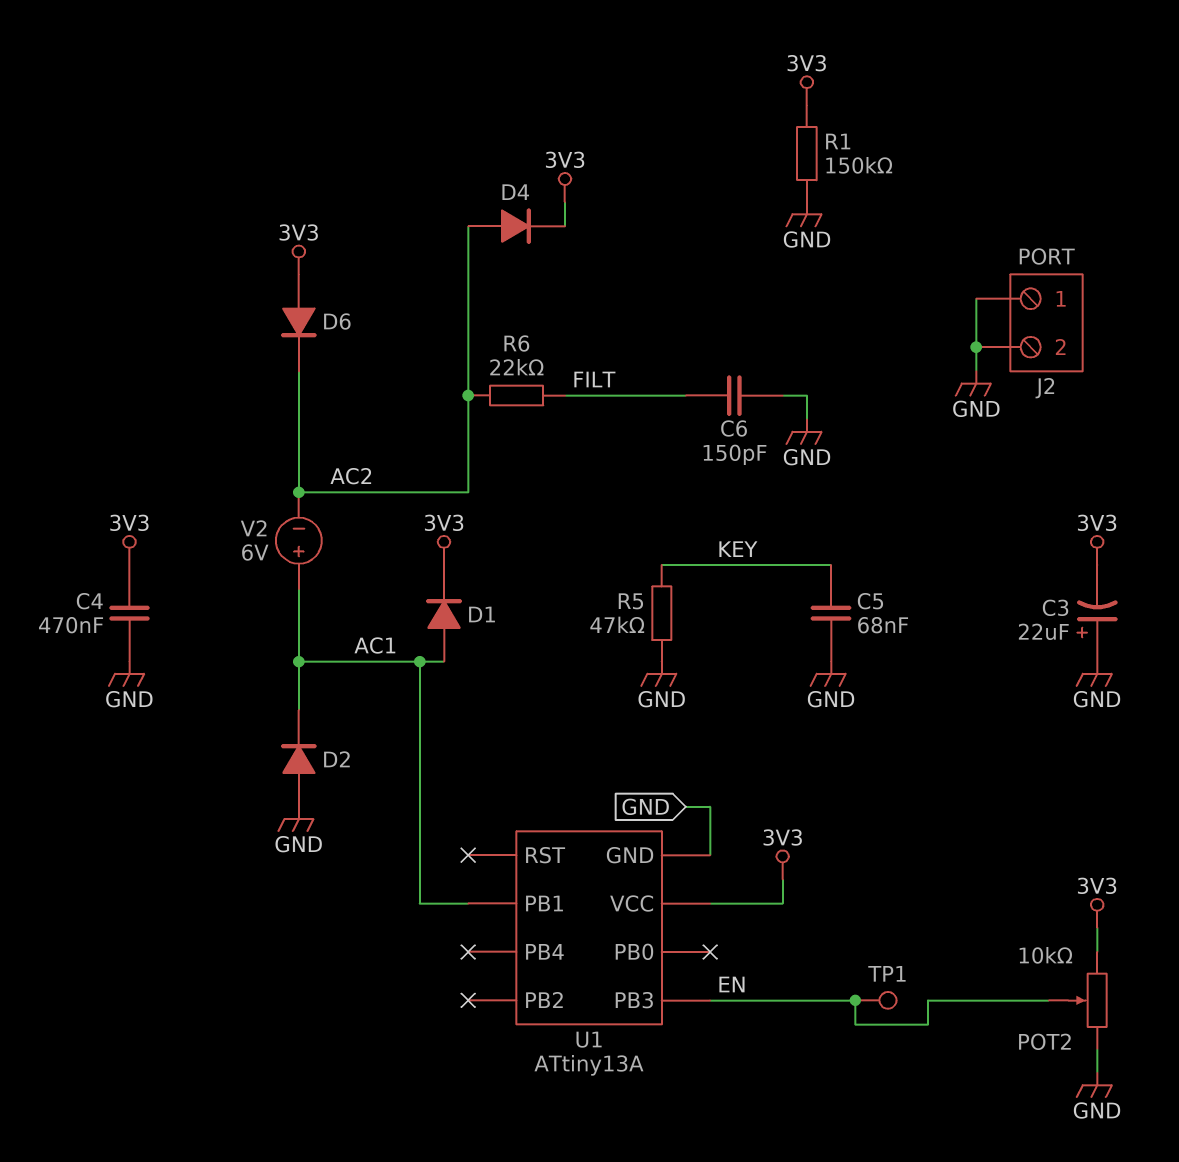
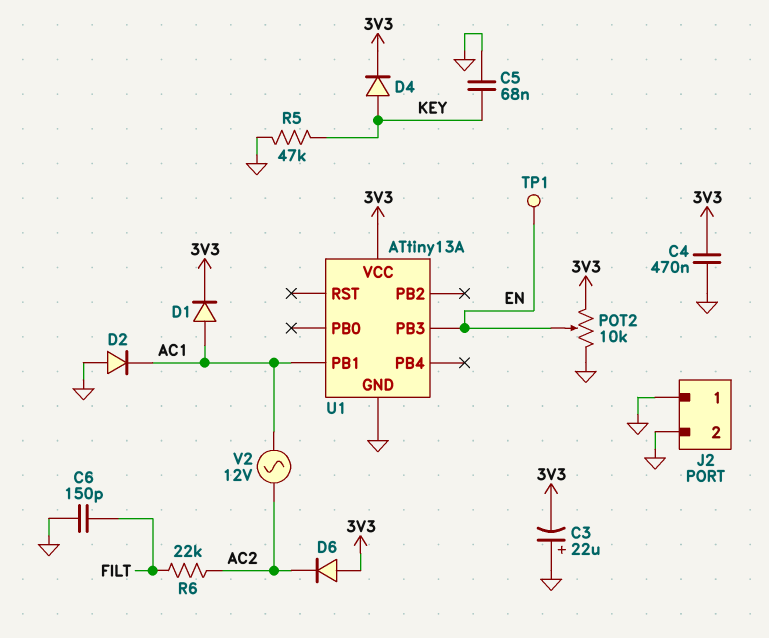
D4: diode (A AC2, K 3V3) -> diode (A KEY, K 3V3)
R1: 150k (3V3, GND) -> none
V2: 6V (plus AC1, minus AC2) -> AC 12V (AC1, AC2)

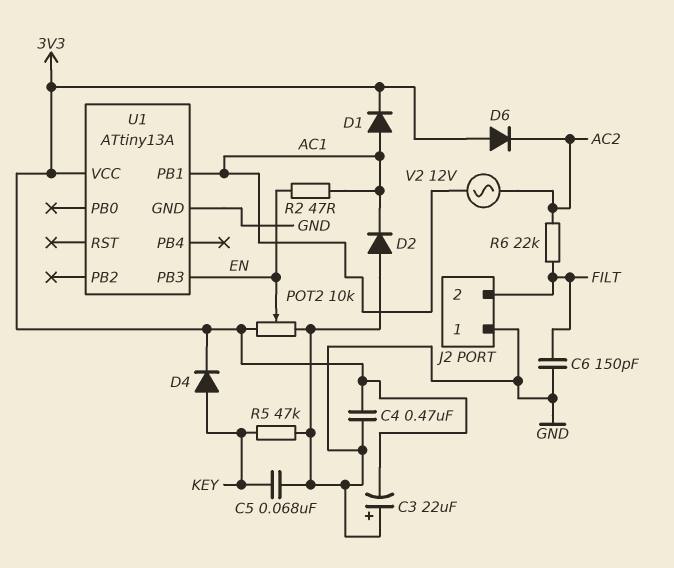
J2 pin 2: GND -> FILT
R2: none -> 47 (AC1, EN)
TP1: test point (EN) -> none

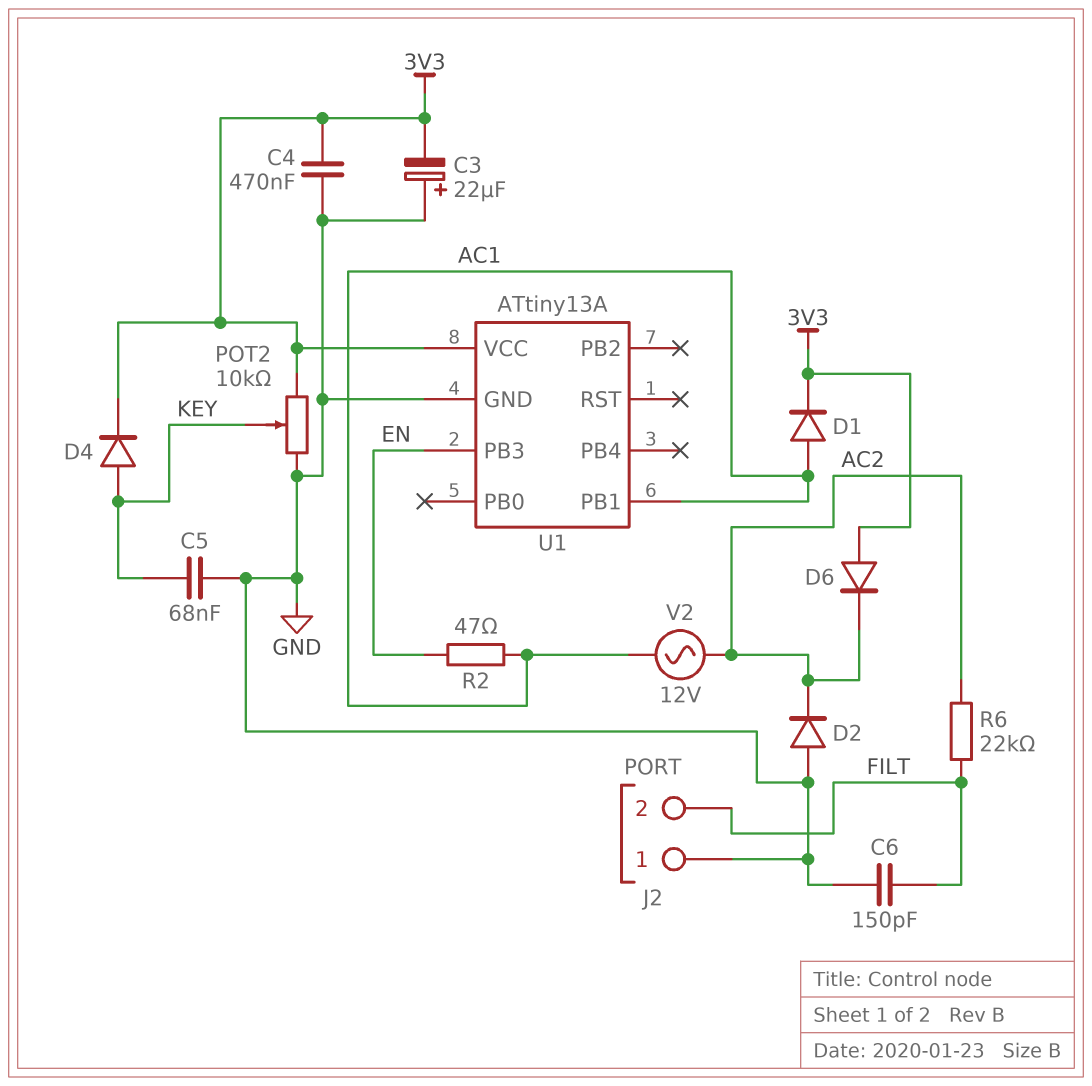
D2: diode (A GND, K AC1) -> diode (A GND, K AC2)
POT2: 10k (3V3, GND, wiper EN) -> 10k (3V3, GND, wiper KEY)
R5: 47k (GND, KEY) -> none

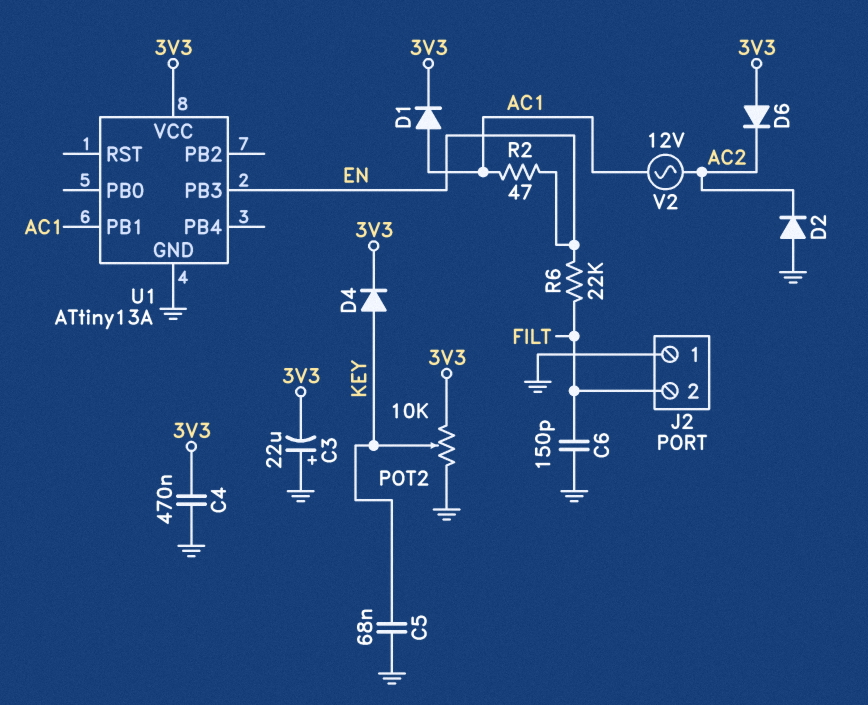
R6: 22k (AC2, FILT) -> 22k (EN, FILT)

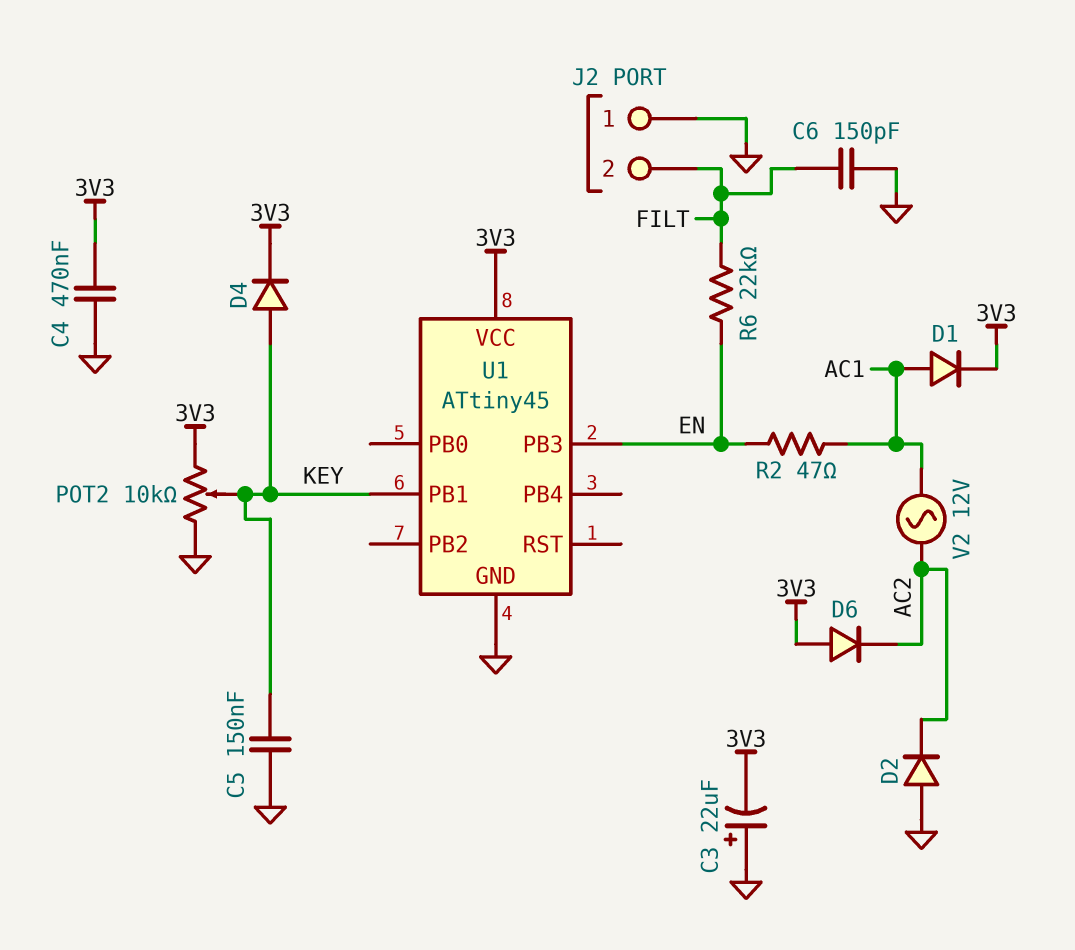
C5: 68nF (GND, KEY) -> 150nF (GND, KEY)
U1: ATtiny13A -> ATtiny45
U1 pin PB1: AC1 -> KEY

